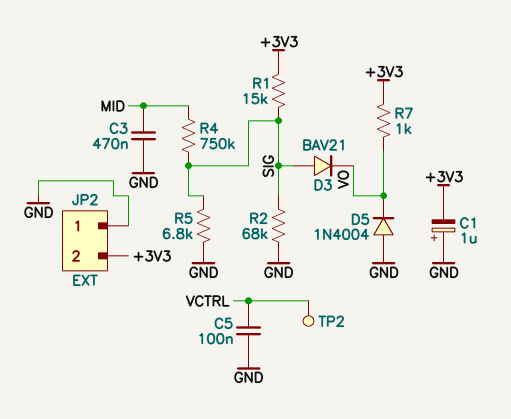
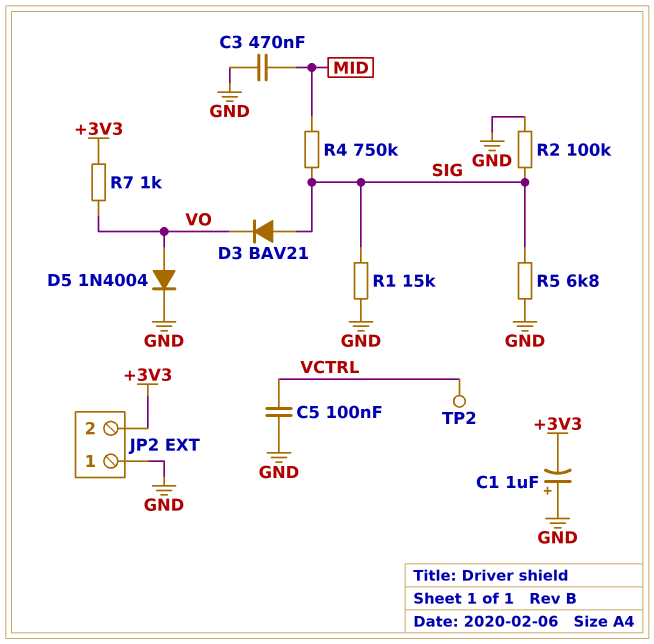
D5: diode 1N4004 (A GND, K VO) -> diode 1N4004 (A VO, K GND)
R1: 15k (+3V3, SIG) -> 15k (GND, SIG)
R2: 68k (GND, SIG) -> 100k (GND, SIG)

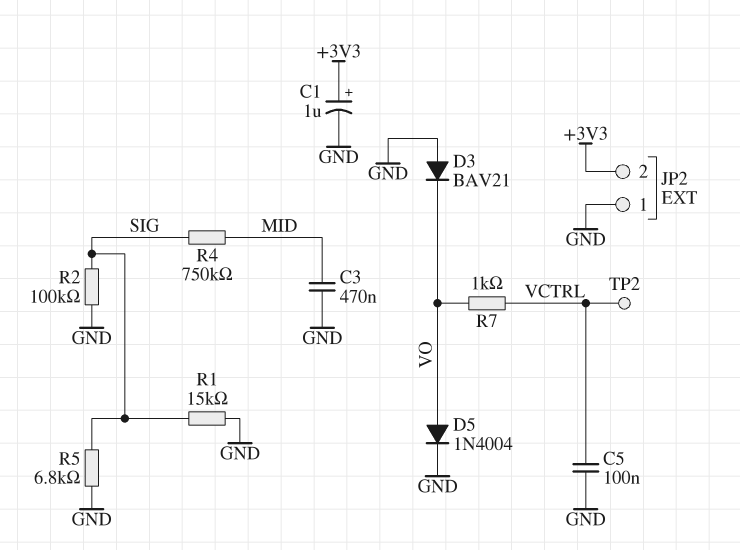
C1: 1uF (plus GND, minus +3V3) -> 1uF (plus +3V3, minus GND)
D3: diode BAV21 (A SIG, K VO) -> diode BAV21 (A GND, K VO)
R7: 1k (+3V3, VO) -> 1k (VCTRL, VO)

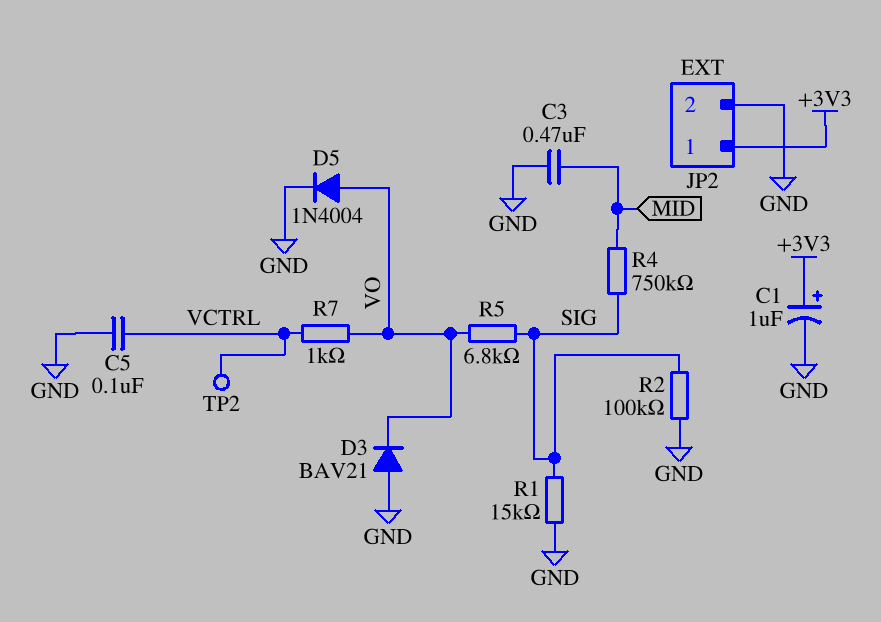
JP2 pin 1: GND -> +3V3
JP2 pin 2: +3V3 -> GND
R5: 6.8k (GND, SIG) -> 6.8k (SIG, VO)

